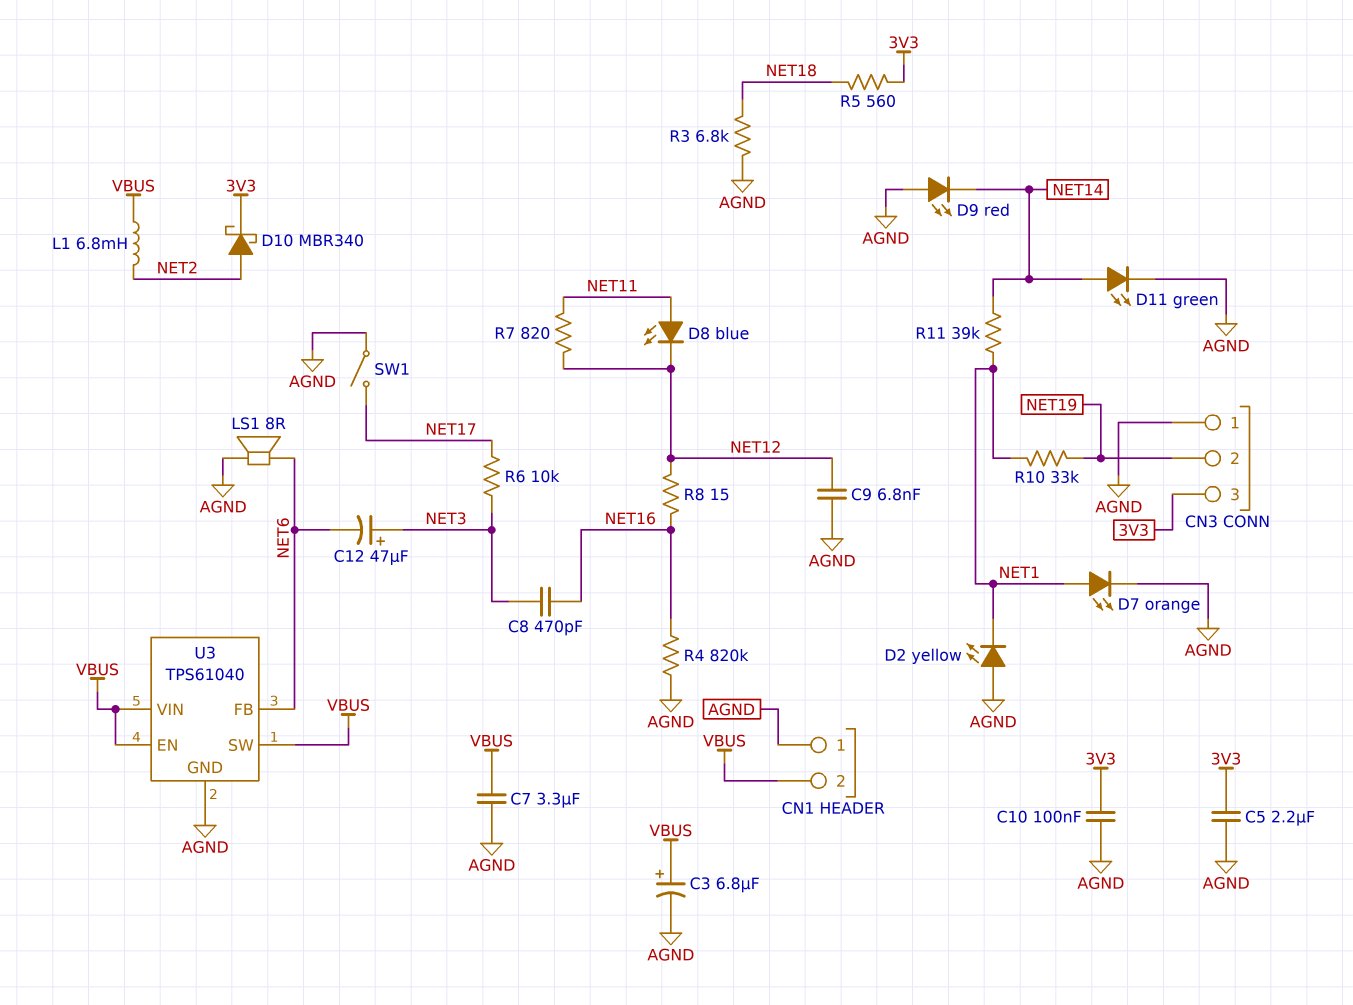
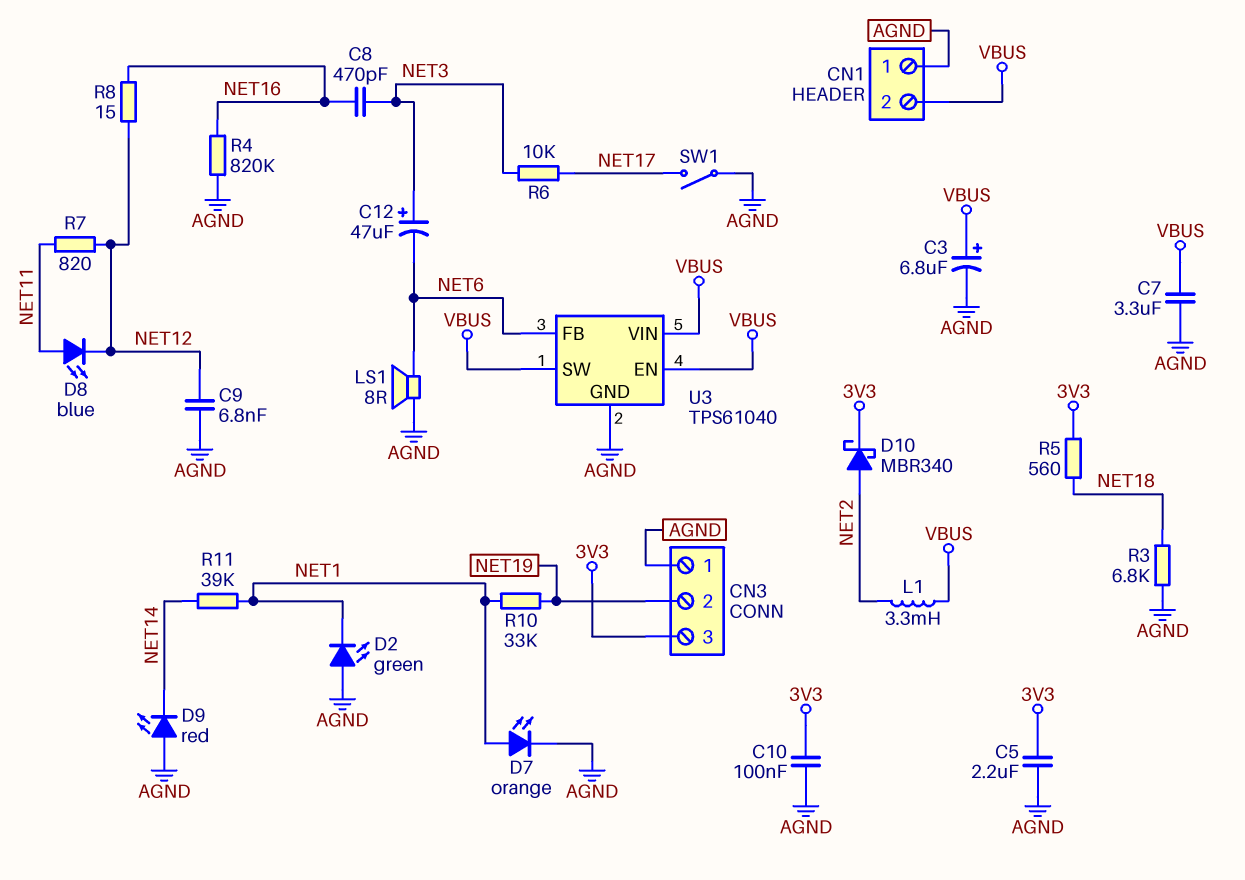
D2: LED yellow (A AGND, K NET1) -> LED green (A AGND, K NET1)
D11: LED green (A NET14, K AGND) -> none
L1: 6.8mH (NET2, VBUS) -> 3.3mH (NET2, VBUS)

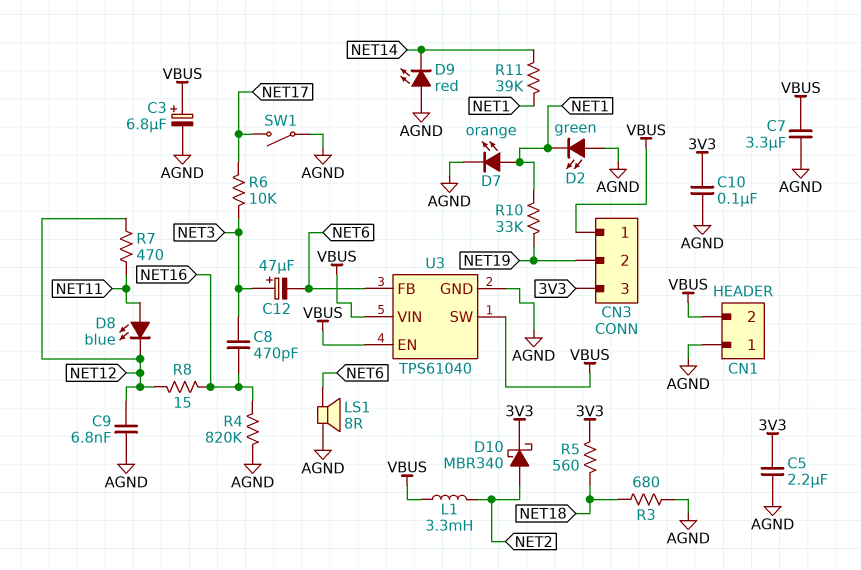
CN3 pin 1: AGND -> VBUS
R3: 6.8k (AGND, NET18) -> 680 (AGND, NET18)
R7: 820 (NET11, NET12) -> 470 (NET11, NET12)

